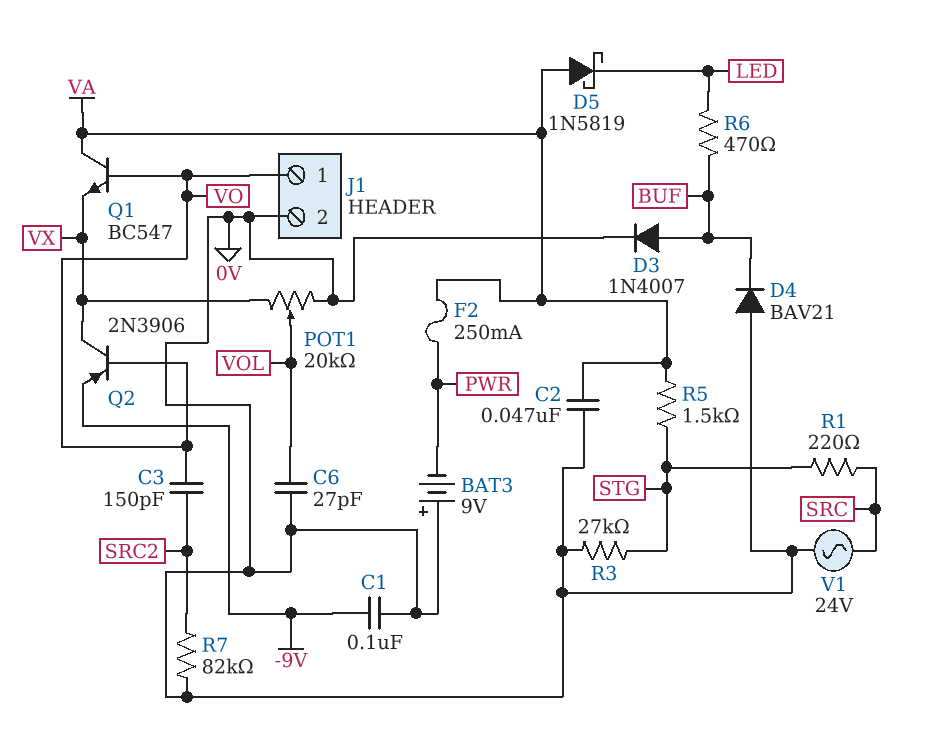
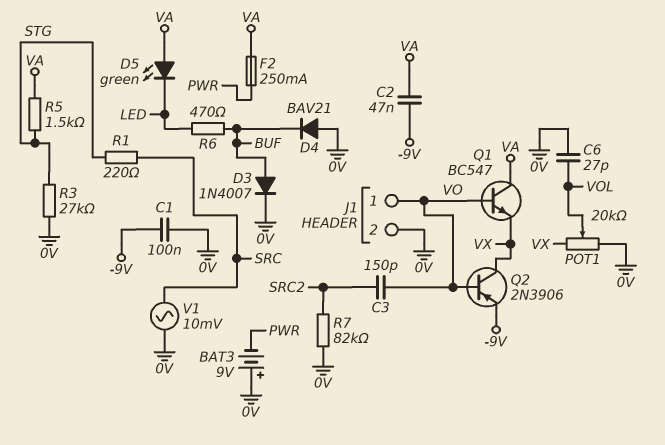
C2: 47nF (0V, VA) -> 47nF (-9V, VA)
D5: schottky 1N5819 (A VA, K LED) -> LED green (A VA, K LED)
V1: AC 24V (0V, SRC) -> AC 10mV (0V, SRC)

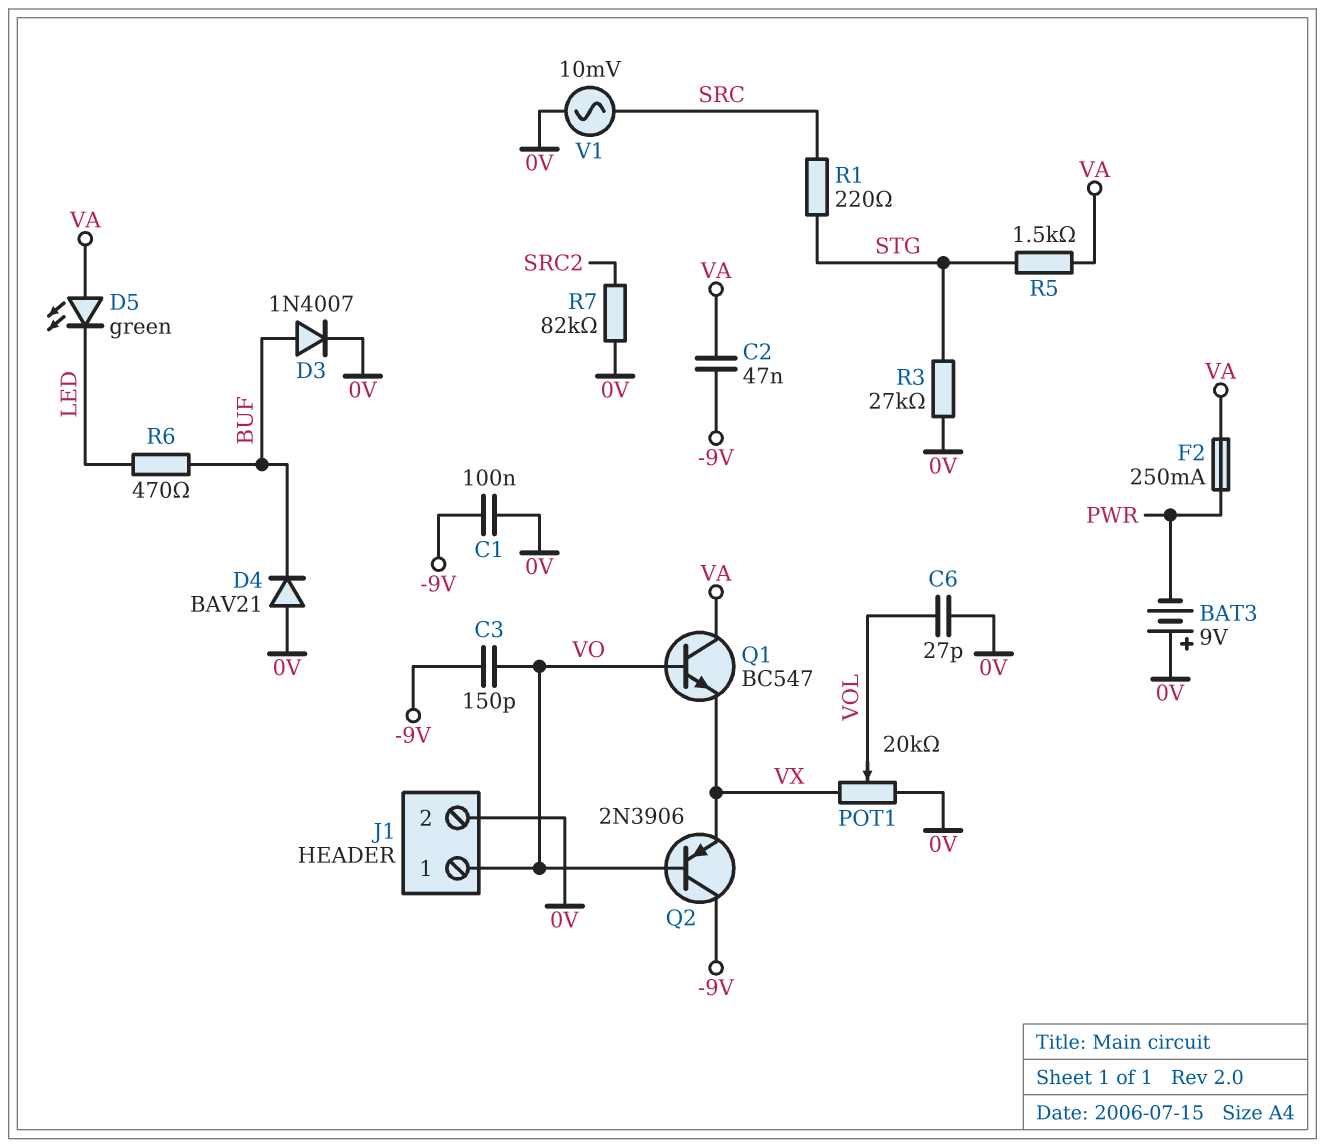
C3: 150pF (SRC2, VO) -> 150pF (-9V, VO)
Q2: PNP 2N3906 (B VO, C VX, E -9V) -> PNP 2N3906 (B VO, C -9V, E VX)

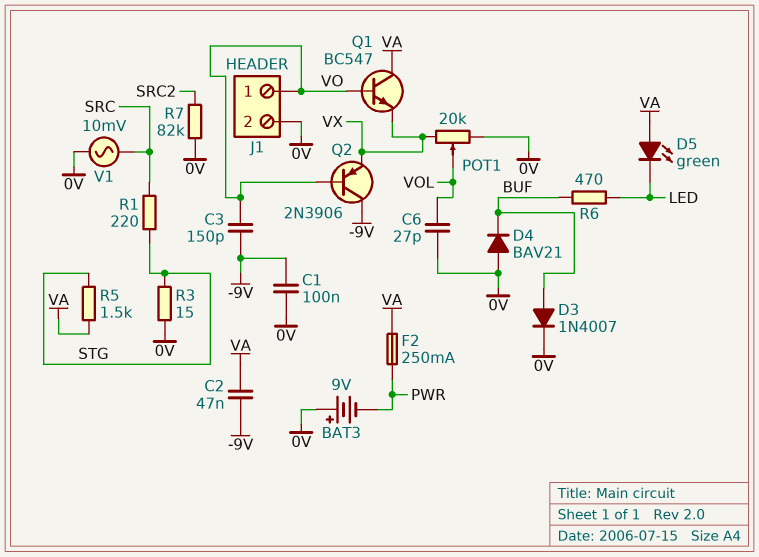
R3: 27k (0V, STG) -> 15 (0V, STG)

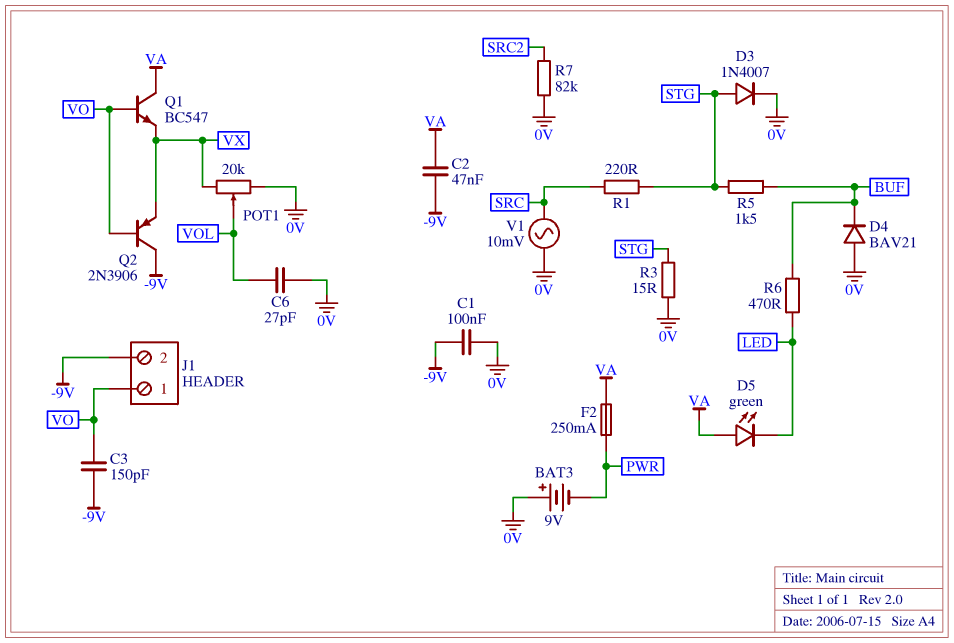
D3: diode 1N4007 (A BUF, K 0V) -> diode 1N4007 (A STG, K 0V)
J1 pin 2: 0V -> -9V
R5: 1.5k (STG, VA) -> 1.5k (BUF, STG)

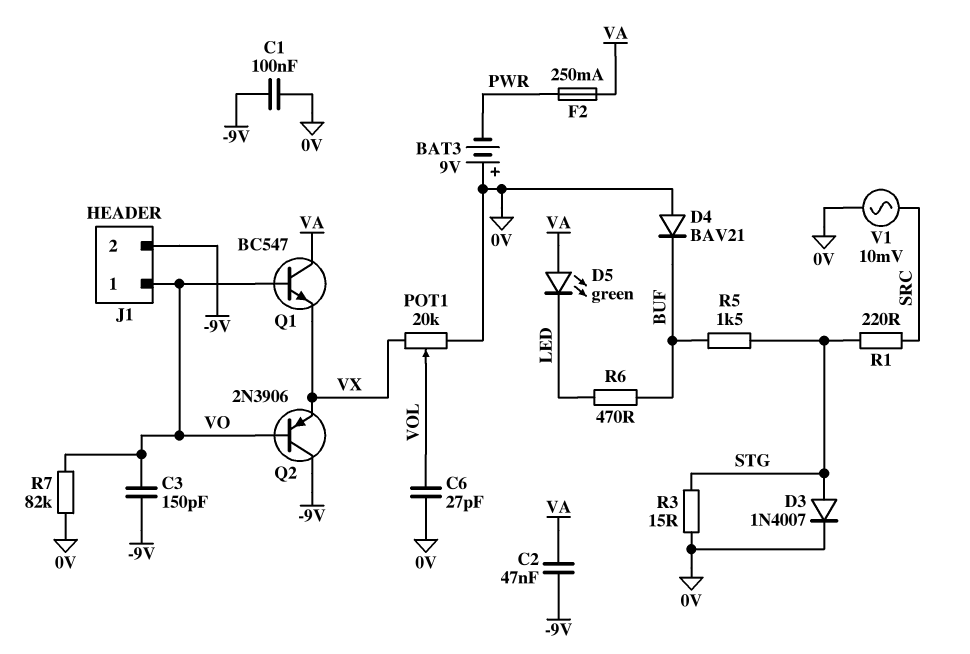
R7: 82k (0V, SRC2) -> 82k (0V, VO)

